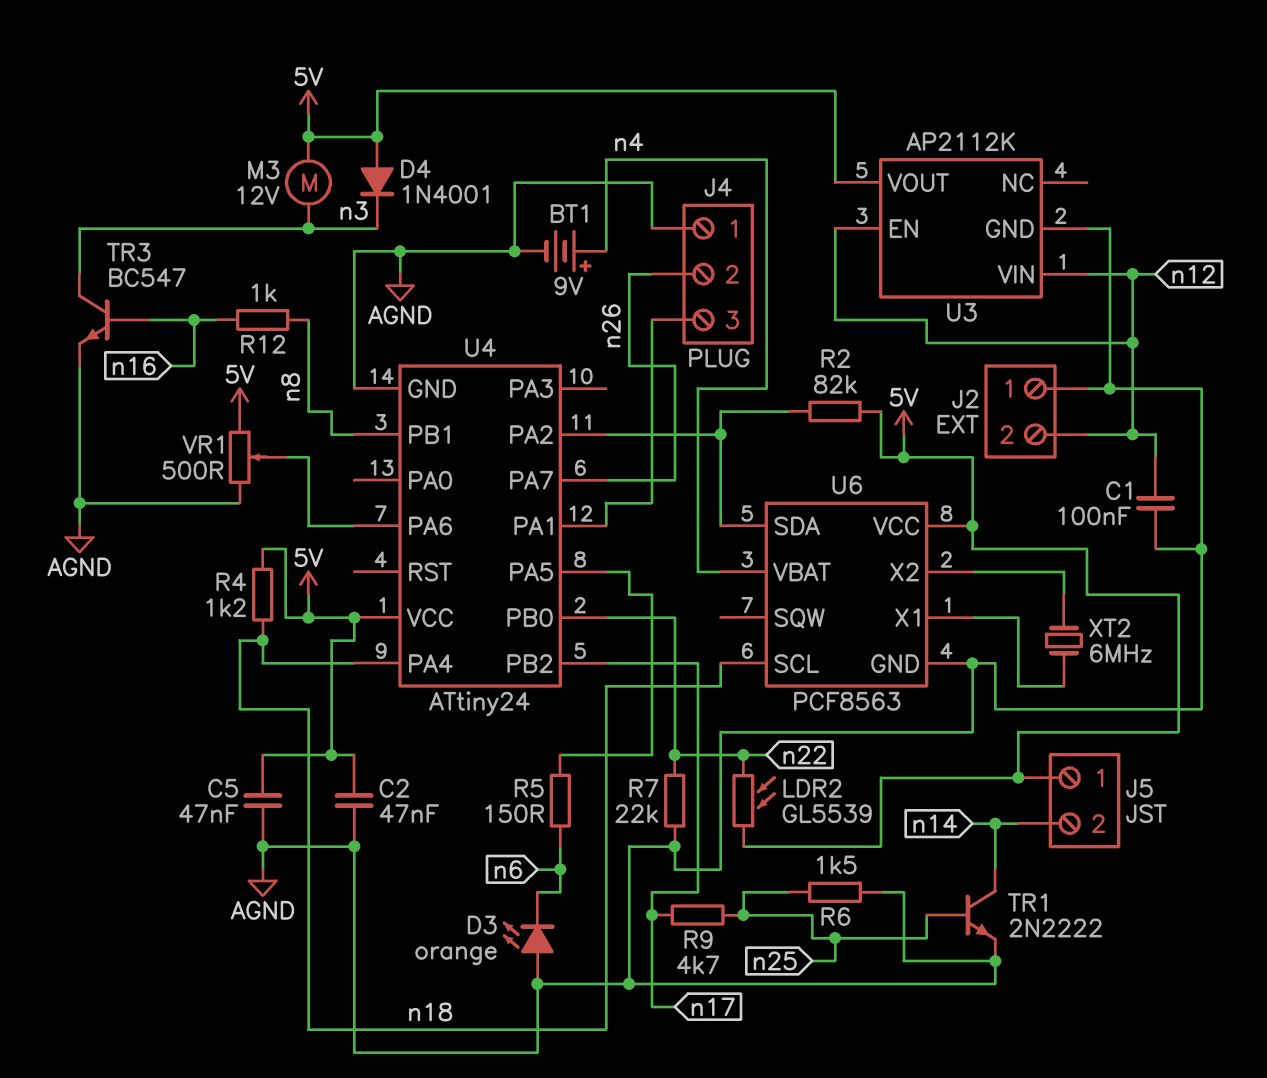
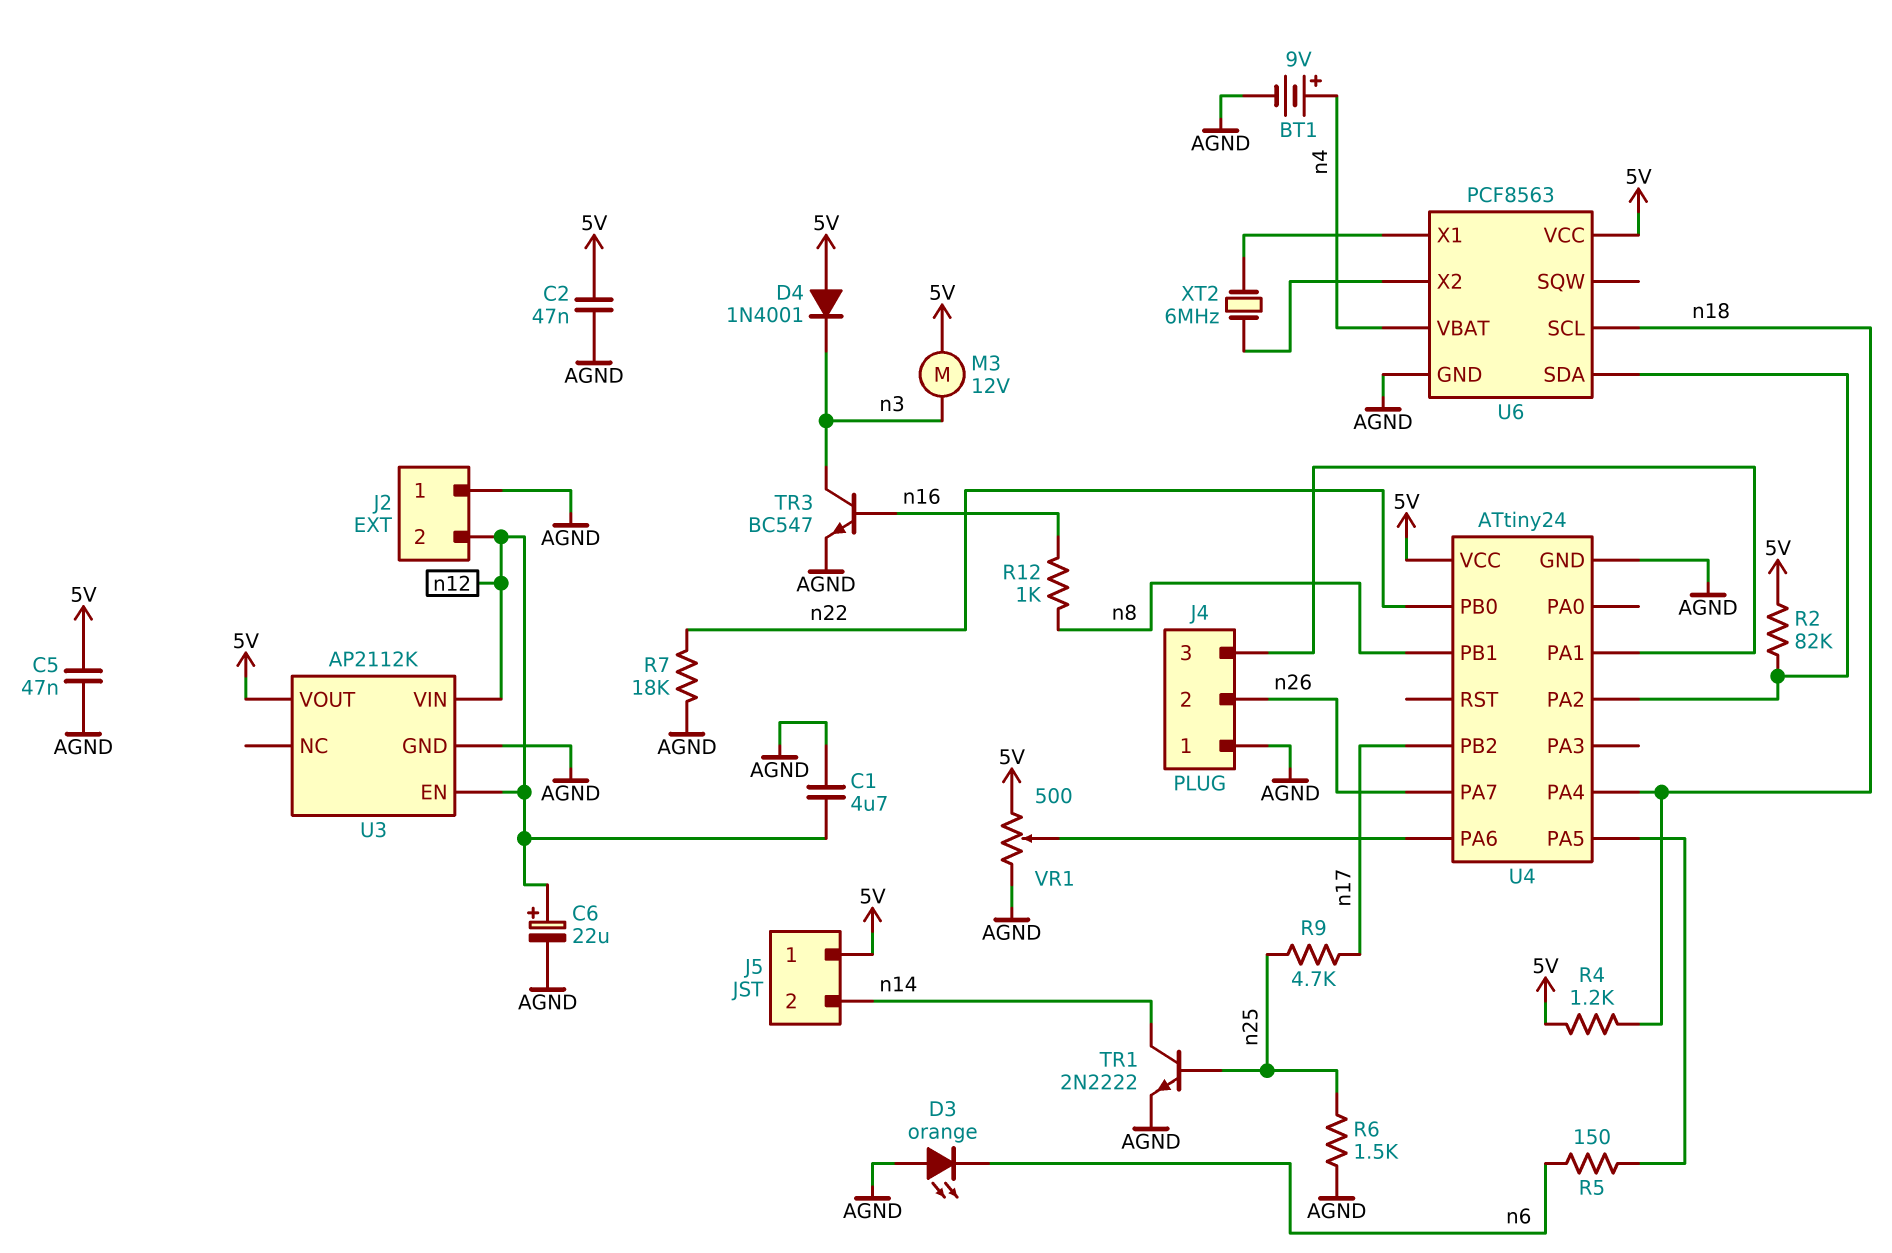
C1: 100nF (AGND, n12) -> 4.7uF (AGND, n12)
C6: none -> 22uF (plus n12, minus AGND)
LDR2: GL5539 (5V, n22) -> none
R7: 22k (AGND, n22) -> 18k (AGND, n22)

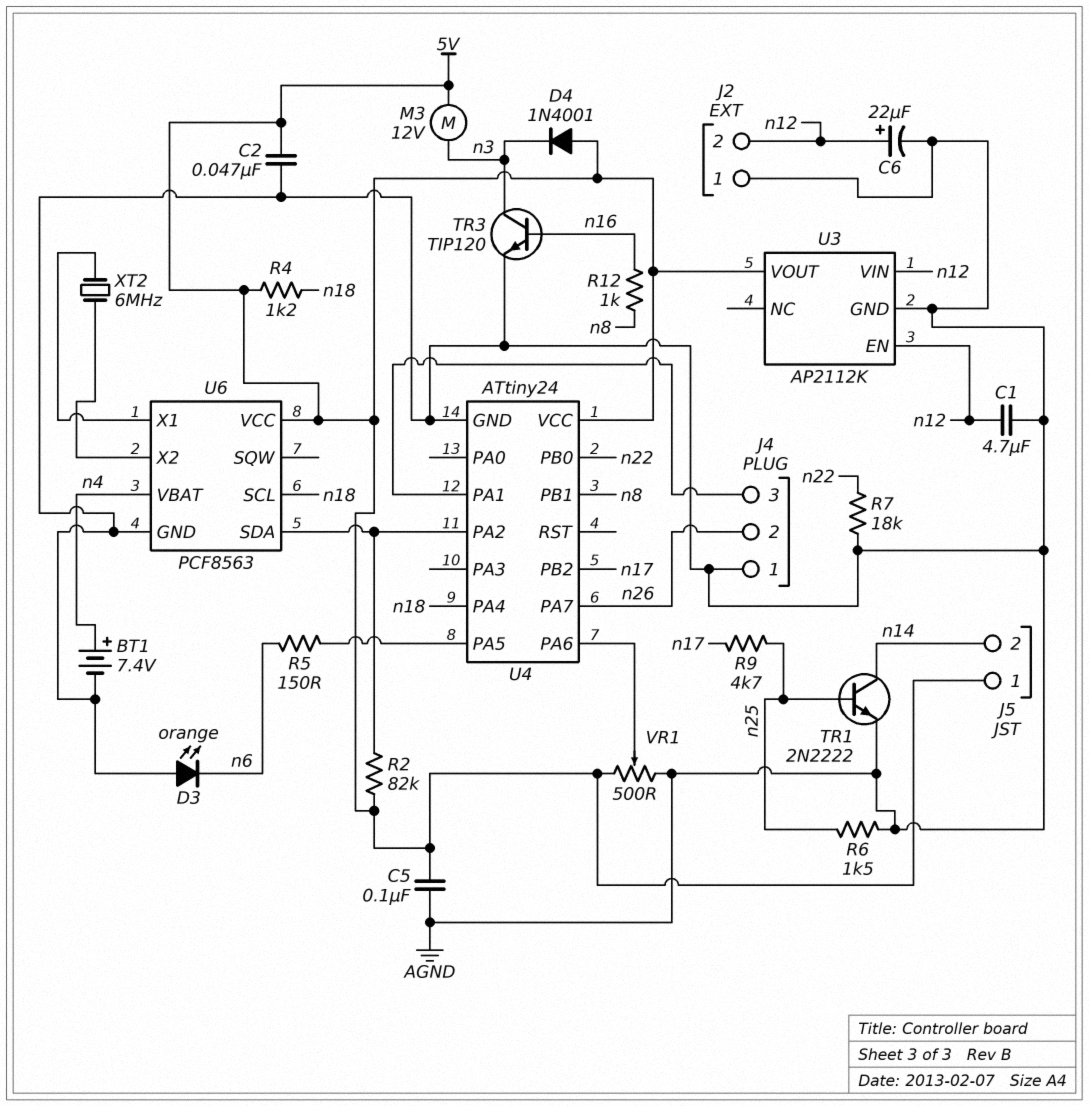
BT1: 9V (plus n4, minus AGND) -> 7.4V (plus n4, minus AGND)
C5: 47nF (5V, AGND) -> 100nF (5V, AGND)
TR3: NPN BC547 (B n16, C n3, E AGND) -> NPN TIP120 (B n16, C n3, E AGND)

